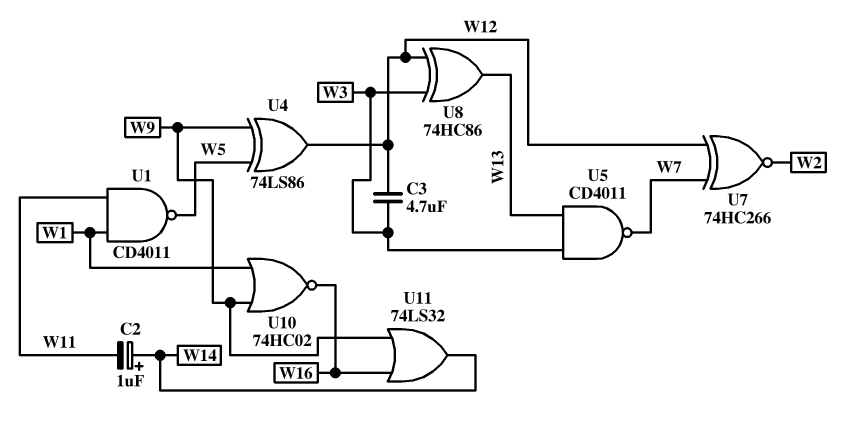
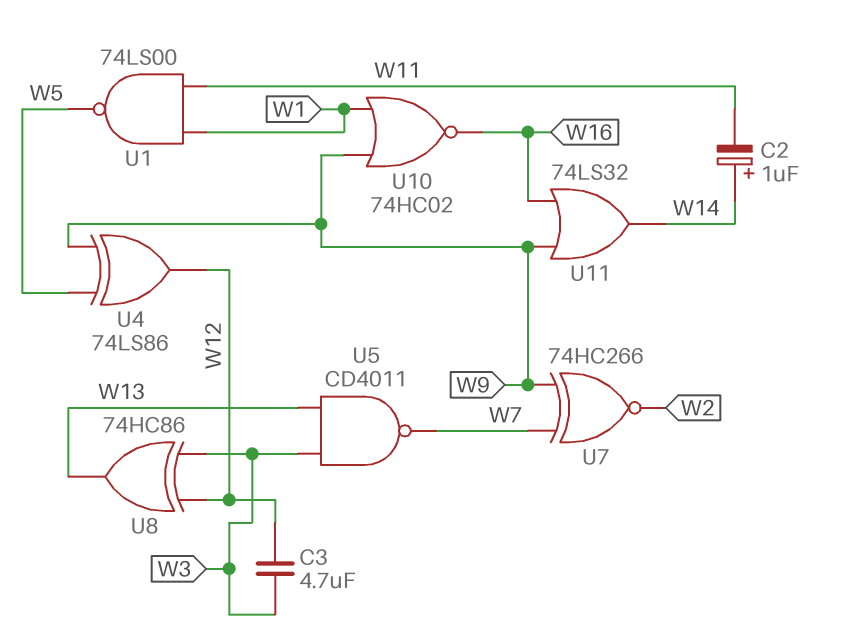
U1: NAND CD4011 (in W1, in W11, out W5) -> NAND 74LS00 (in W1, in W11, out W5)
U7: XNOR 74HC266 (in W7, in W12, out W2) -> XNOR 74HC266 (in W7, in W9, out W2)

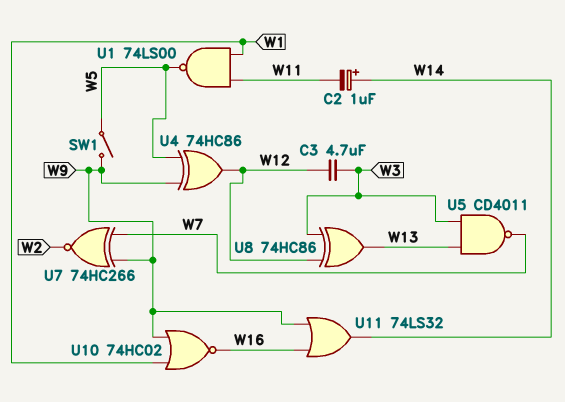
SW1: none -> switch (W5, W9)
U4: XOR 74LS86 (in W5, in W9, out W12) -> XOR 74HC86 (in W5, in W9, out W12)

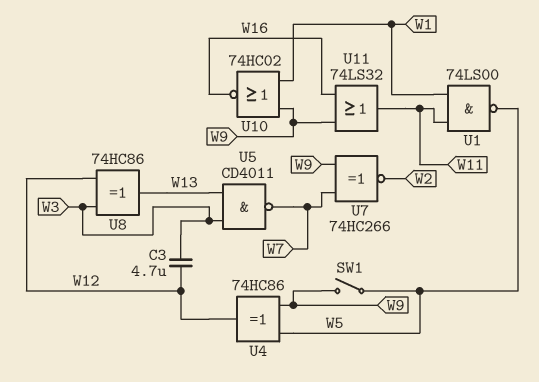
C2: 1uF (plus W14, minus W11) -> none
U11: OR 74LS32 (in W9, in W16, out W14) -> OR 74LS32 (in W9, in W16, out W11)

